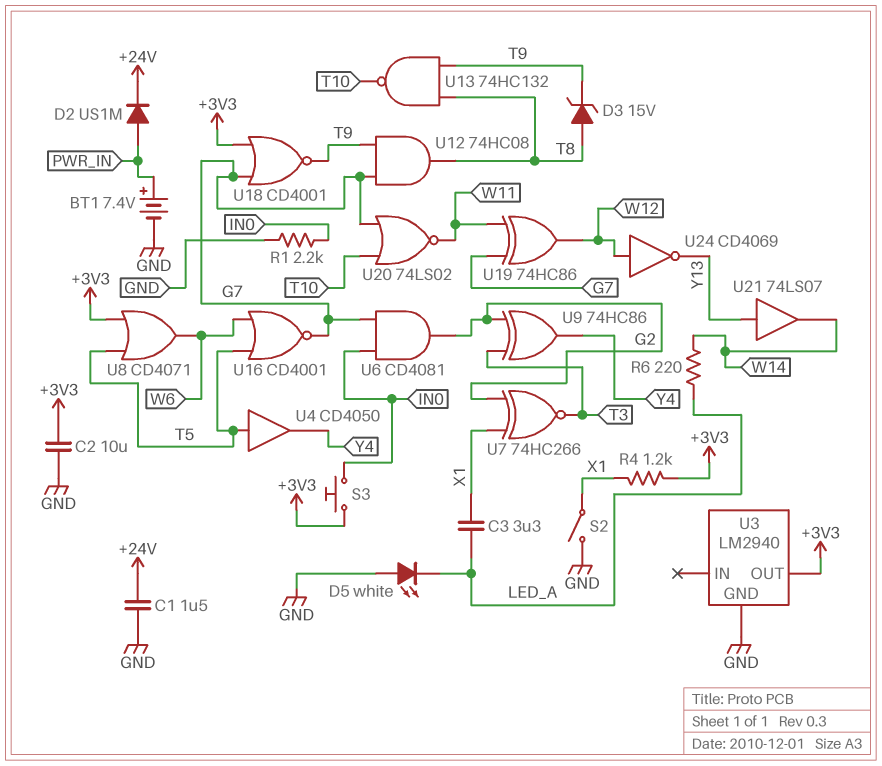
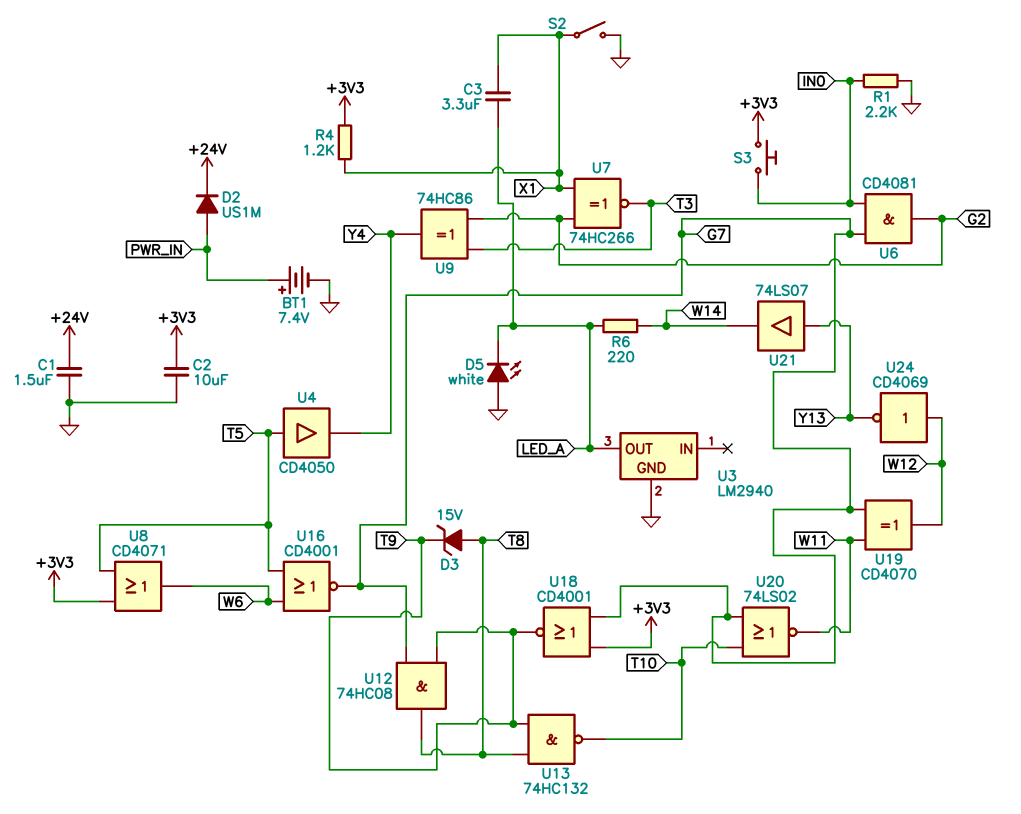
U3 pin OUT: +3V3 -> LED_A
U19: XOR 74HC86 (in G7, in W11, out W12) -> XOR CD4070 (in G7, in W11, out W12)

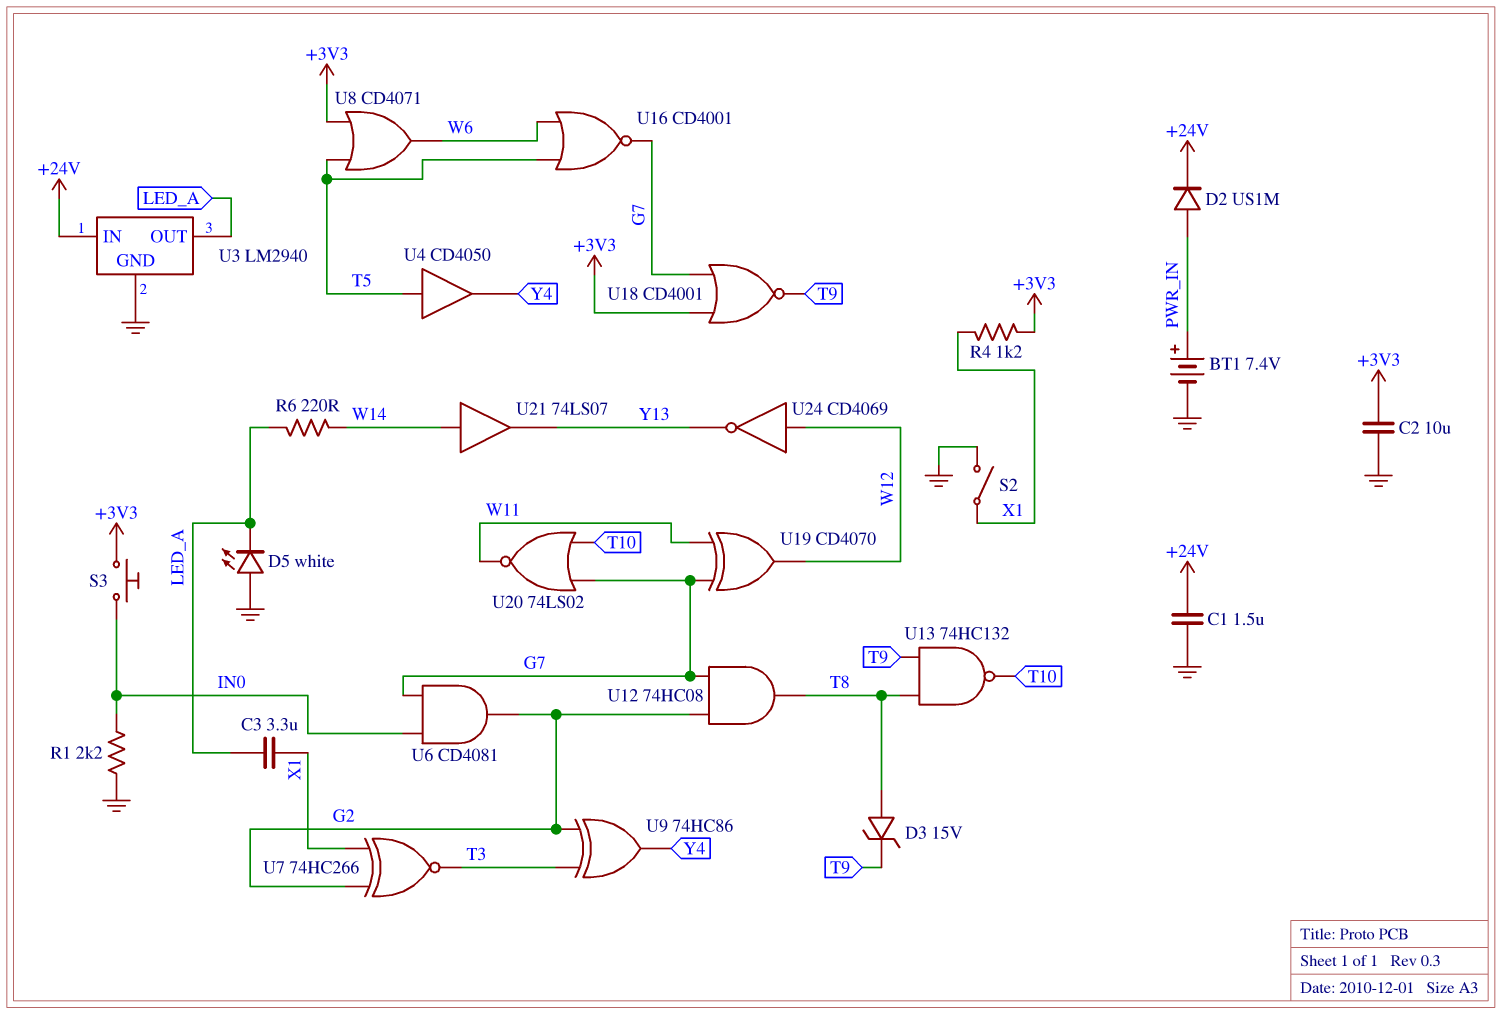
U3 pin IN: none -> +24V
U12: AND 74HC08 (in G7, in T9, out T8) -> AND 74HC08 (in G2, in G7, out T8)
U21: buffer 74LS07 (in Y13, out W14) -> buffer 74LS07 (in W14, out Y13)

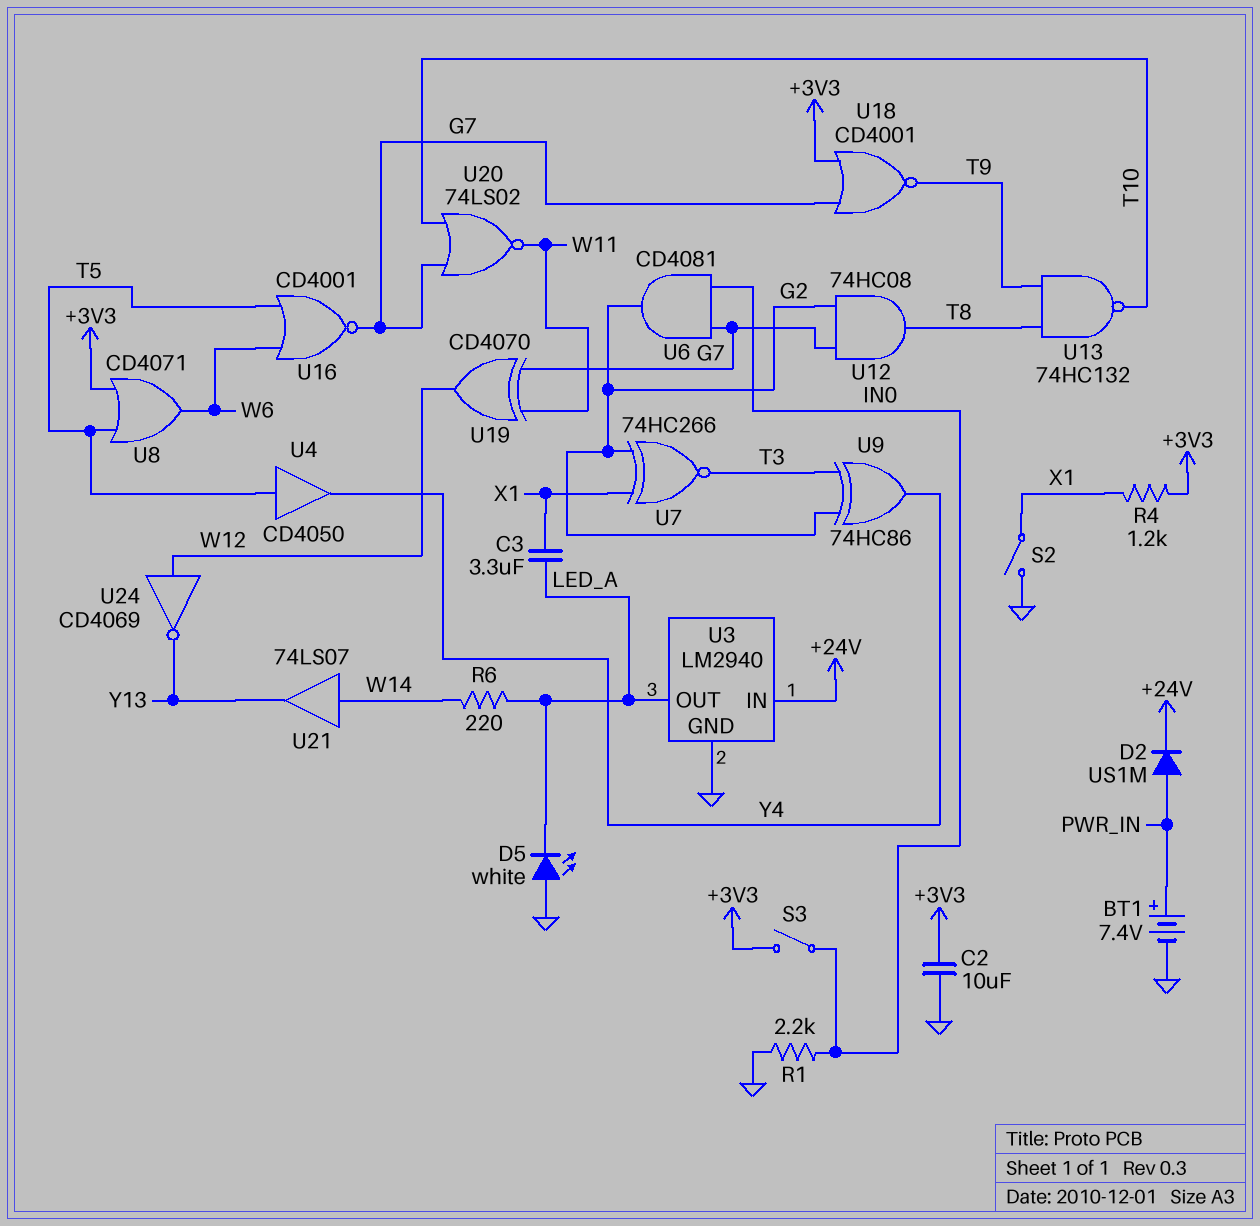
C1: 1.5uF (+24V, GND) -> none
D3: zener 15V (A T8, K T9) -> none
S3: button (+3V3, IN0) -> switch (+3V3, IN0)

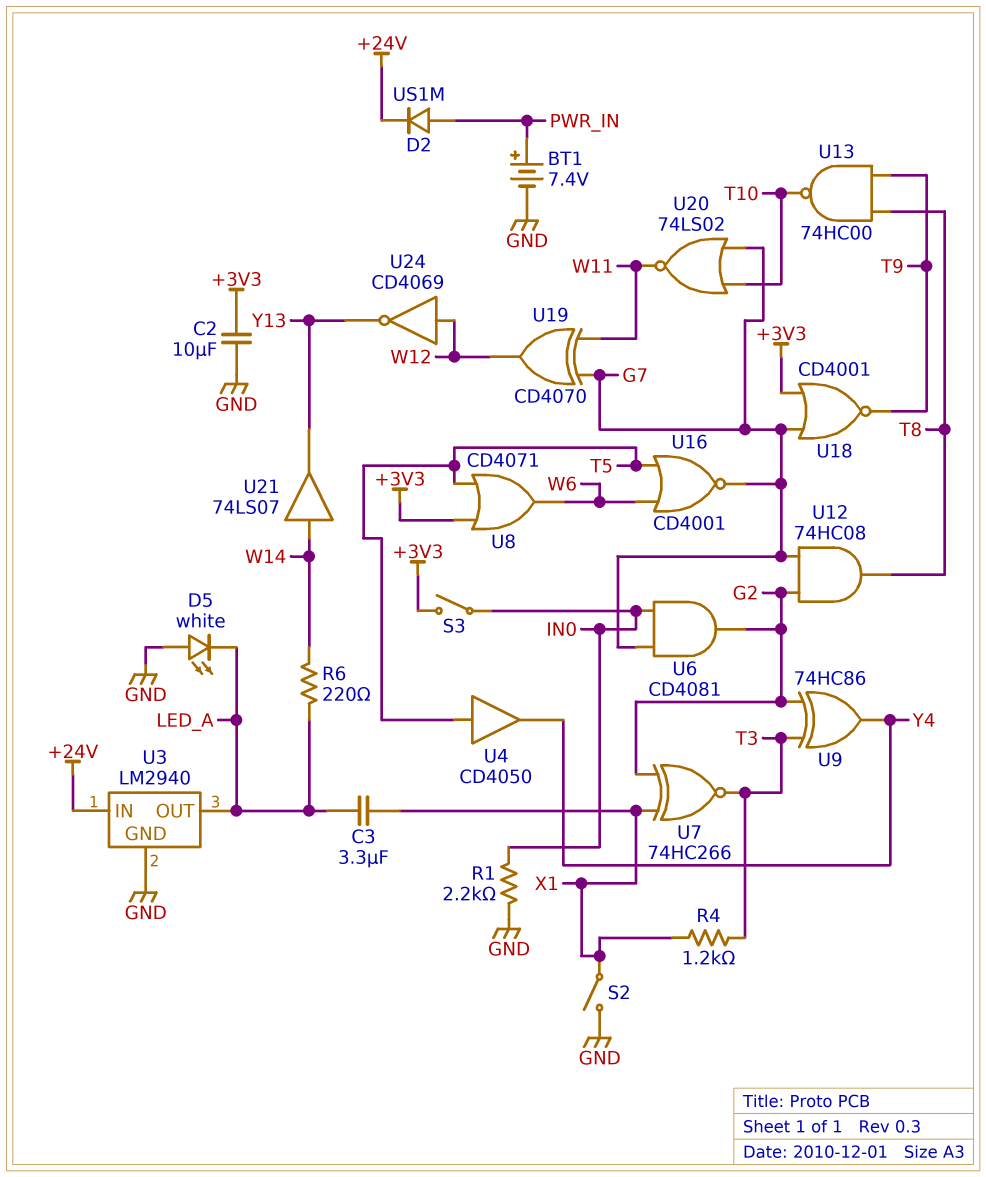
R4: 1.2k (+3V3, X1) -> 1.2k (T3, X1)
U13: NAND 74HC132 (in T8, in T9, out T10) -> NAND 74HC00 (in T8, in T9, out T10)

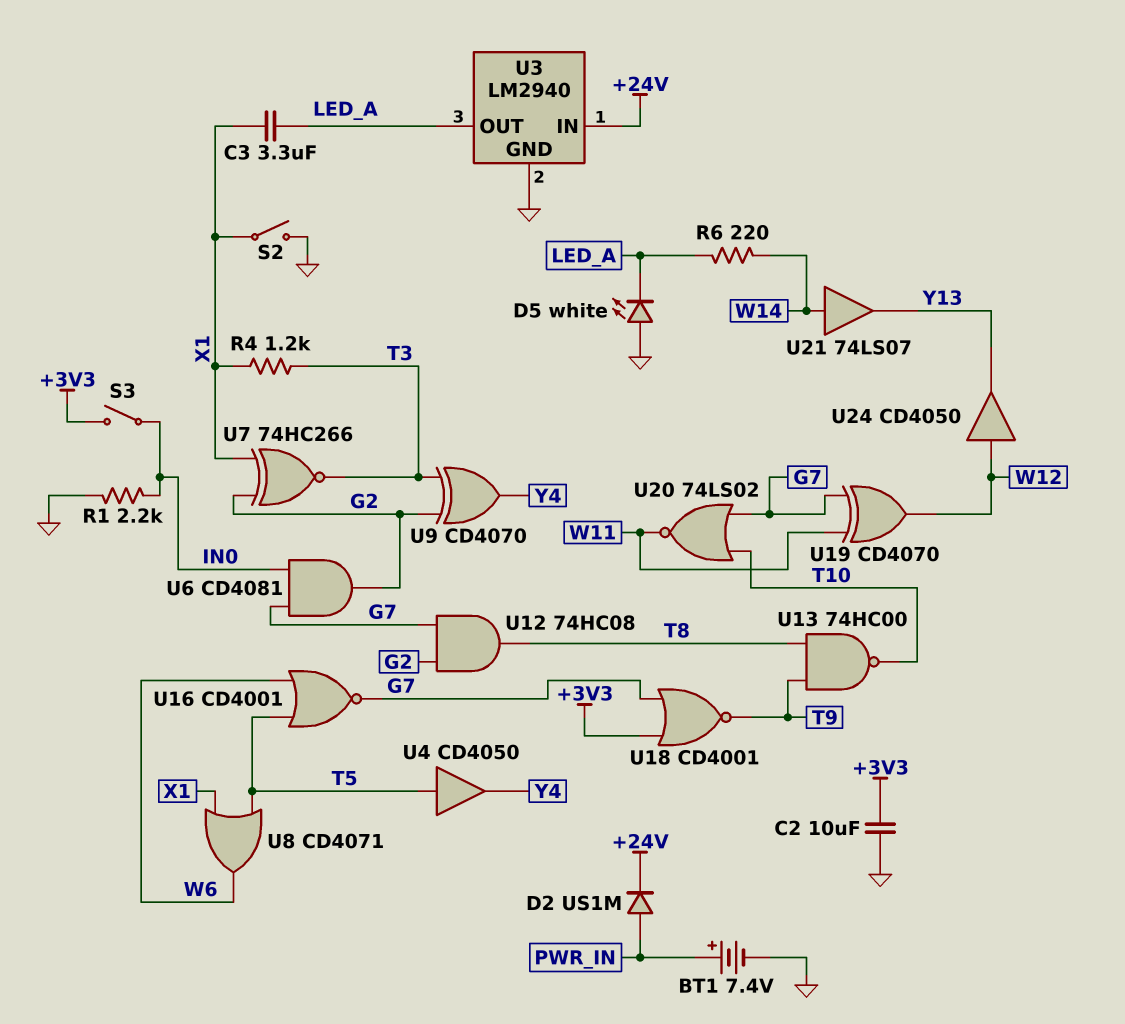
U8: OR CD4071 (in +3V3, in T5, out W6) -> OR CD4071 (in T5, in X1, out W6)
U9: XOR 74HC86 (in G2, in T3, out Y4) -> XOR CD4070 (in G2, in T3, out Y4)
U24: NOT CD4069 (in W12, out Y13) -> buffer CD4050 (in W12, out Y13)

